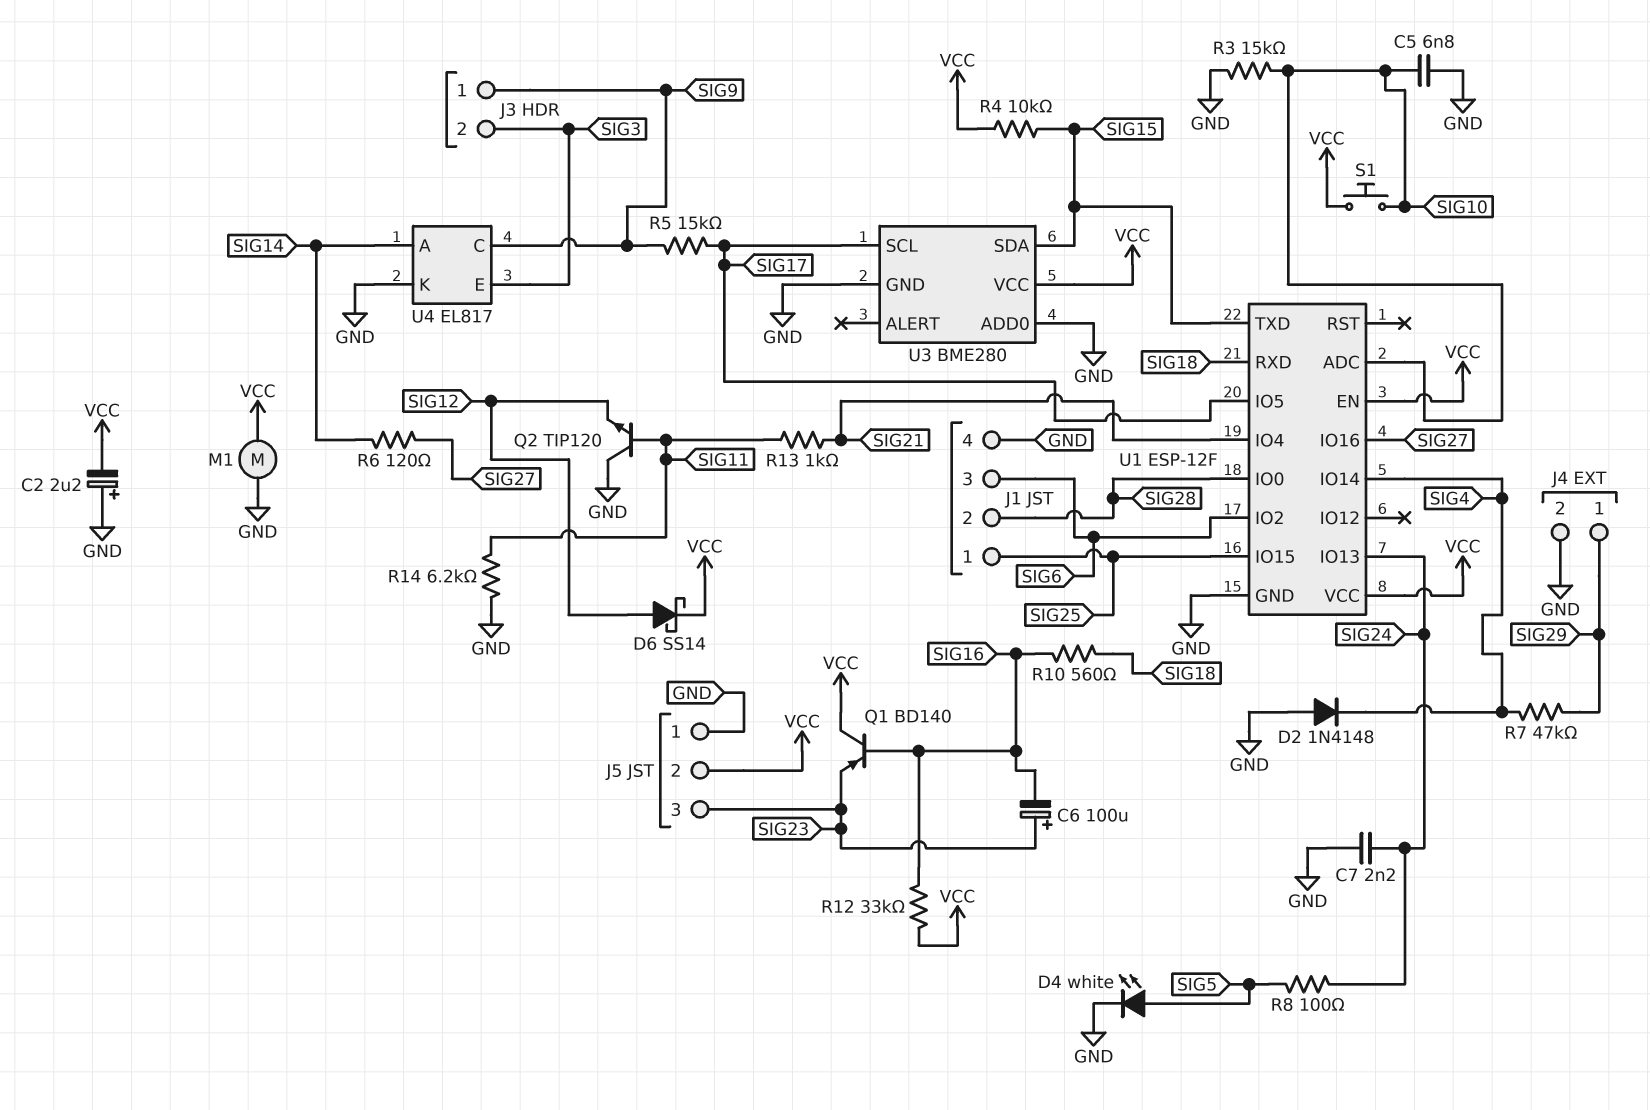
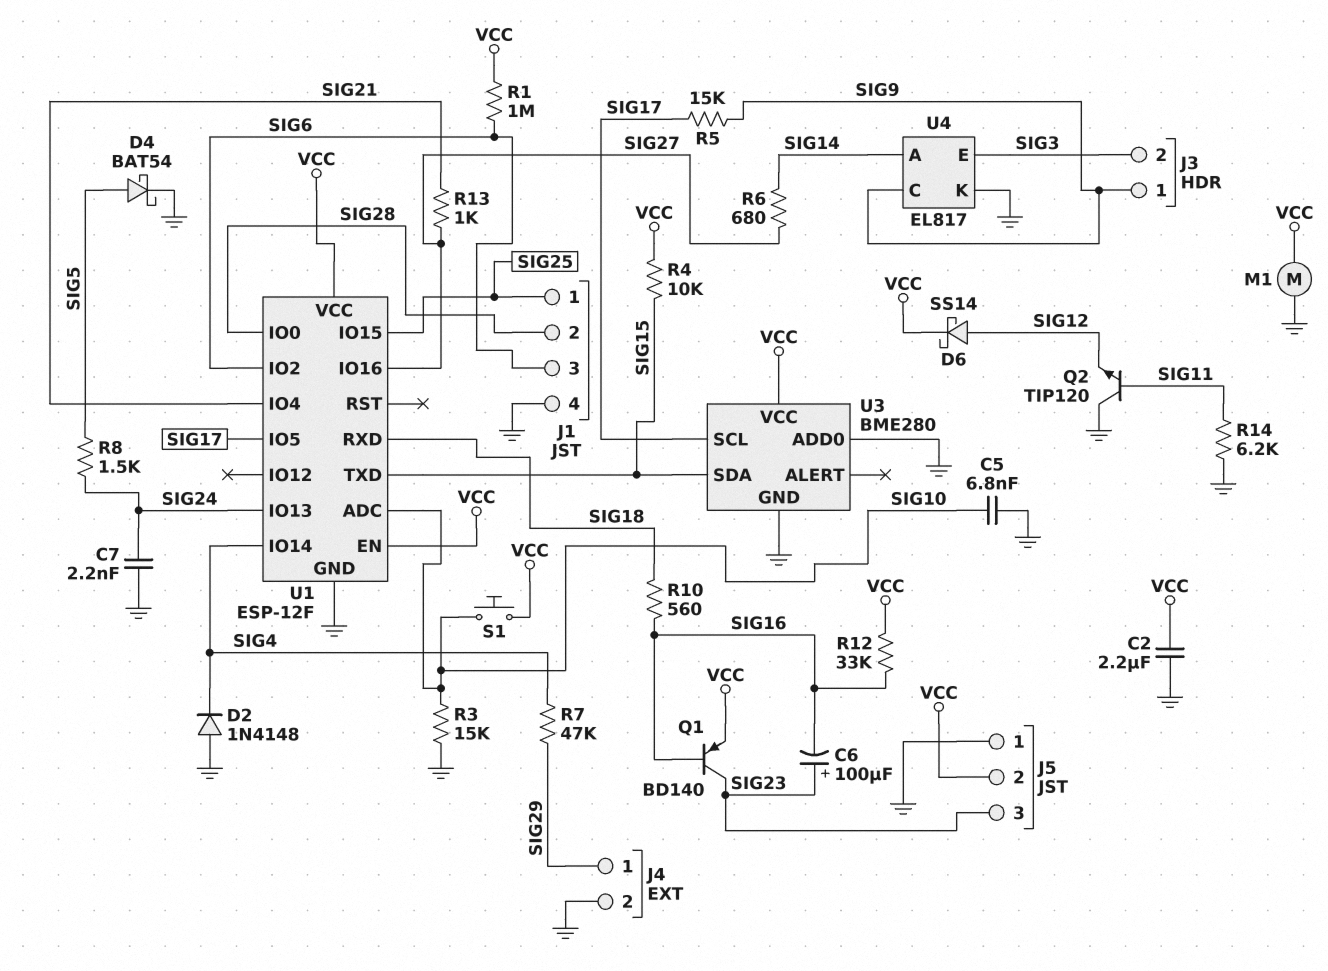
C2: 2.2uF (plus GND, minus VCC) -> 2.2uF (GND, VCC)
D4: LED white (A SIG5, K GND) -> schottky BAT54 (A SIG5, K GND)
Q1: PNP BD140 (B SIG16, C VCC, E SIG23) -> PNP BD140 (B SIG16, C SIG23, E VCC)
R1: none -> 1M (SIG6, VCC)
R6: 120 (SIG14, SIG27) -> 680 (SIG14, SIG27)
R8: 100 (SIG5, SIG24) -> 1.5k (SIG5, SIG24)
R13: 1k (SIG11, SIG21) -> 1k (SIG21, SIG27)

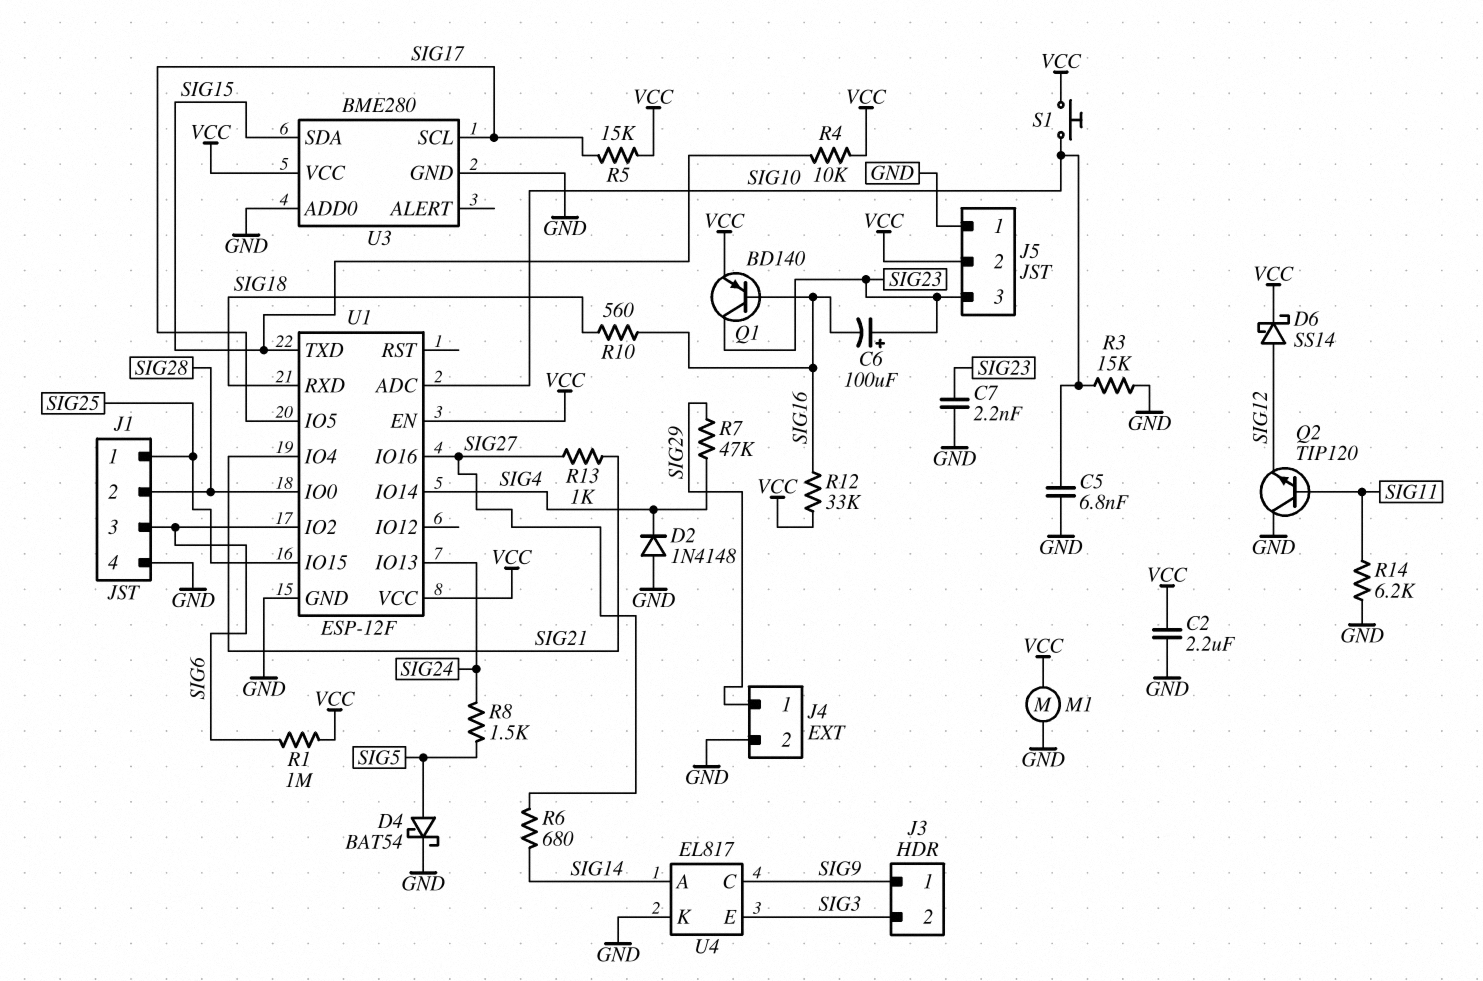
C7: 2.2nF (GND, SIG24) -> 2.2nF (GND, SIG23)
R5: 15k (SIG9, SIG17) -> 15k (SIG17, VCC)

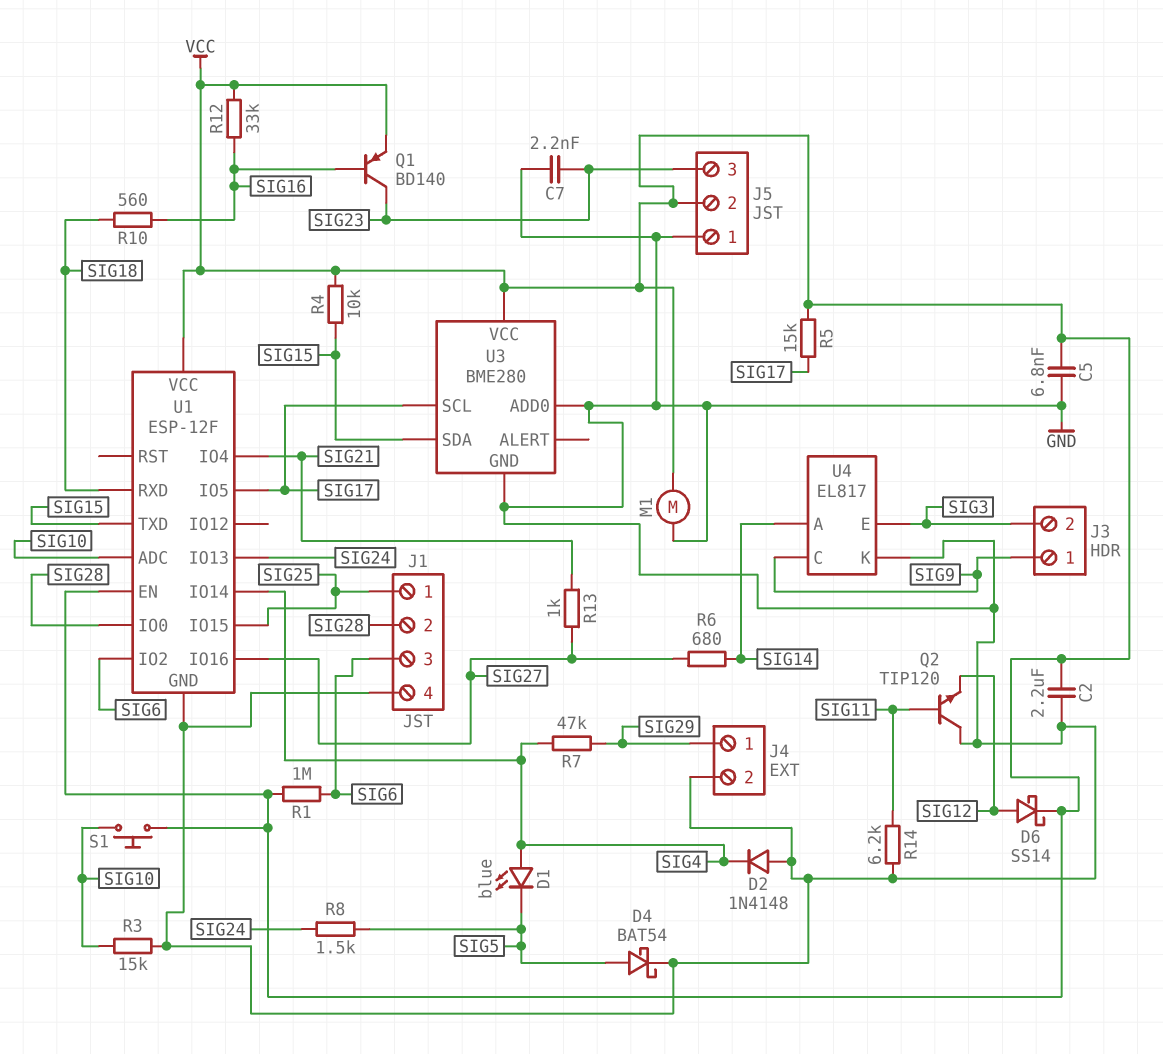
C5: 6.8nF (GND, SIG10) -> 6.8nF (GND, VCC)
C6: 100uF (plus SIG23, minus SIG16) -> none
D1: none -> LED blue (A SIG4, K SIG5)

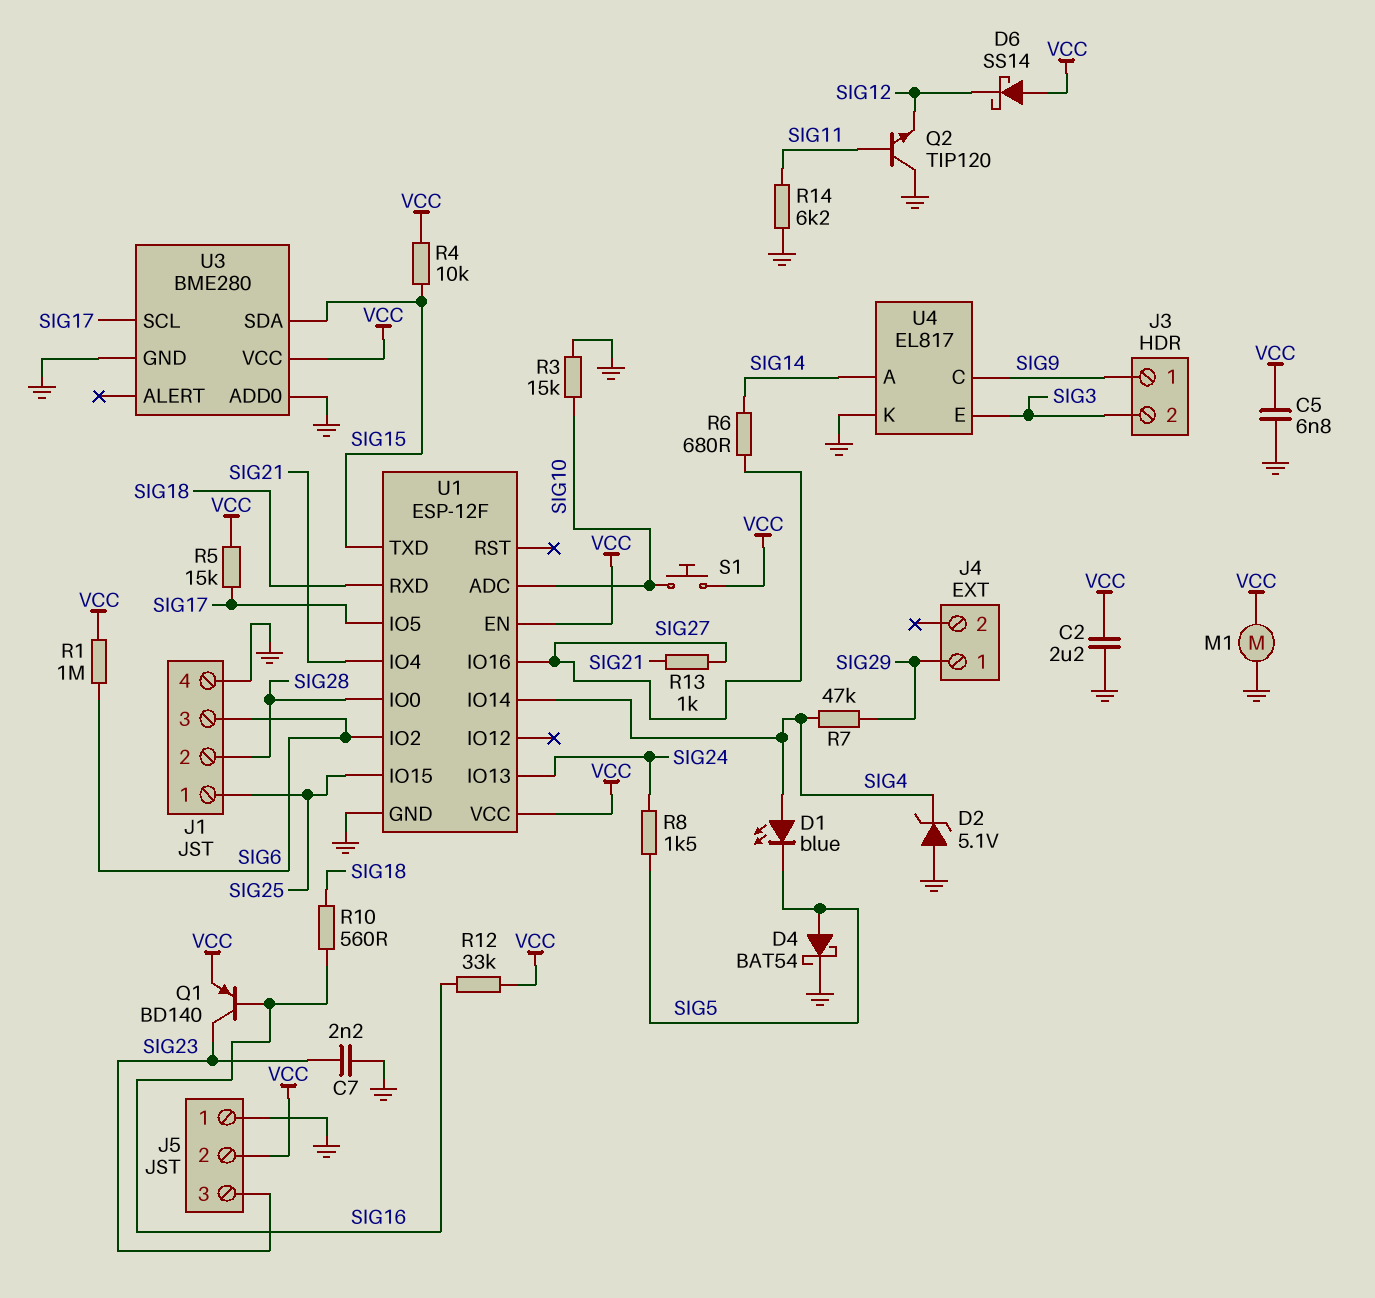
D2: diode 1N4148 (A GND, K SIG4) -> zener 5.1V (A GND, K SIG4)
D6: schottky SS14 (A SIG12, K VCC) -> schottky SS14 (A VCC, K SIG12)
J4 pin 2: GND -> none

